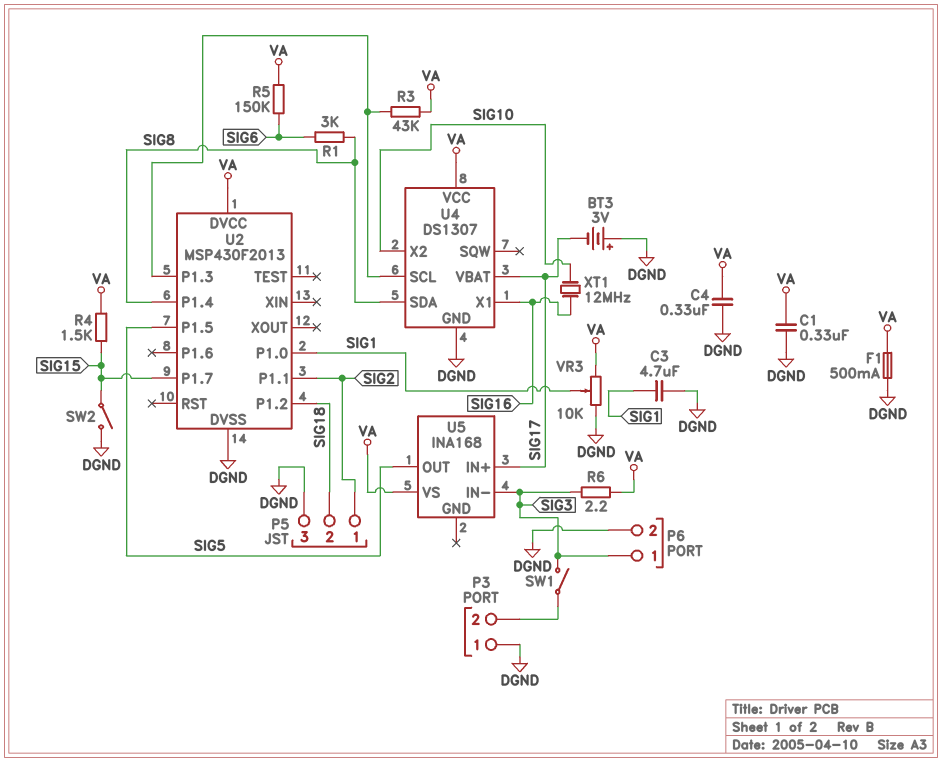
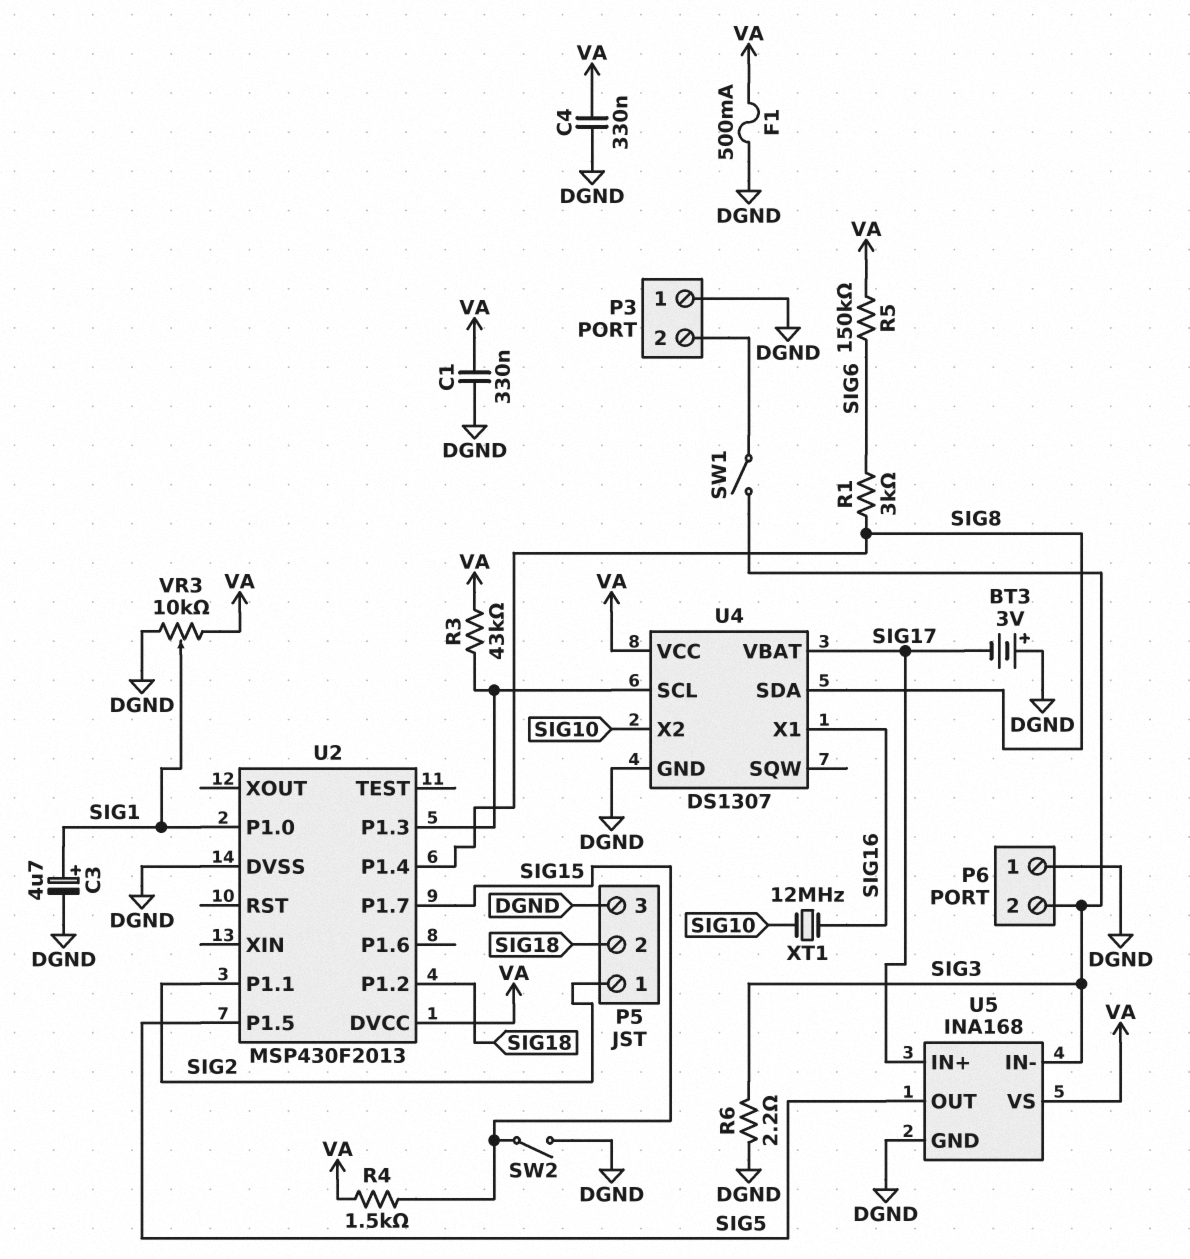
C3: 4.7uF (DGND, SIG1) -> 4.7uF (plus SIG1, minus DGND)
P6 pin 1: SIG3 -> DGND
P6 pin 2: DGND -> SIG3
R6: 2.2 (SIG3, VA) -> 2.2 (DGND, SIG3)
U5 pin GND: none -> DGND

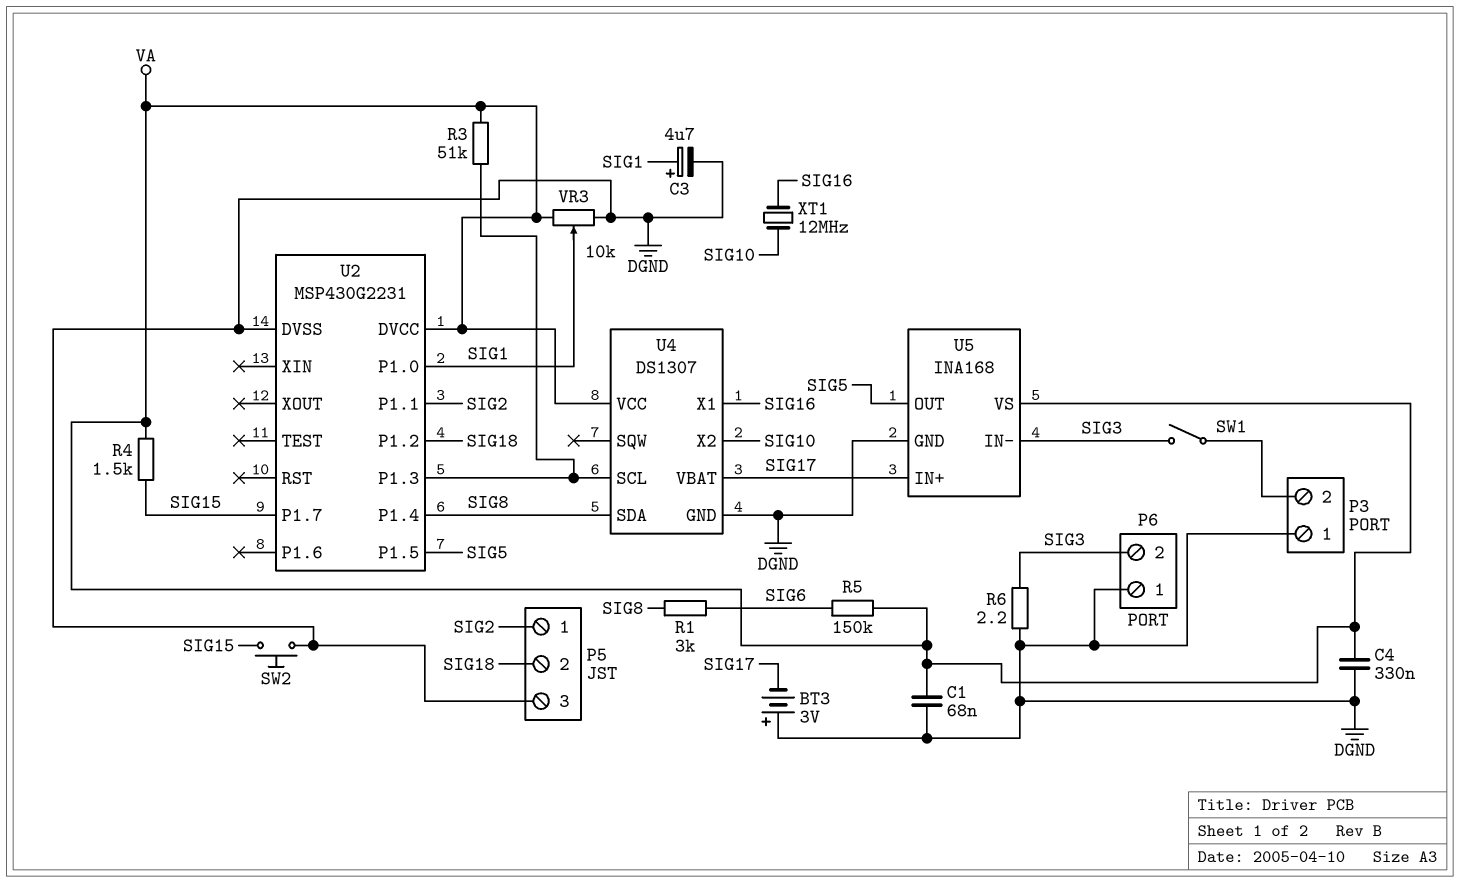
C1: 330nF (DGND, VA) -> 68nF (DGND, VA)
F1: 500mA (DGND, VA) -> none
R3: 43k (U2/P1.3, VA) -> 51k (U2/P1.3, VA)
SW2: switch (DGND, SIG15) -> button (DGND, SIG15)
U2: MSP430F2013 -> MSP430G2231

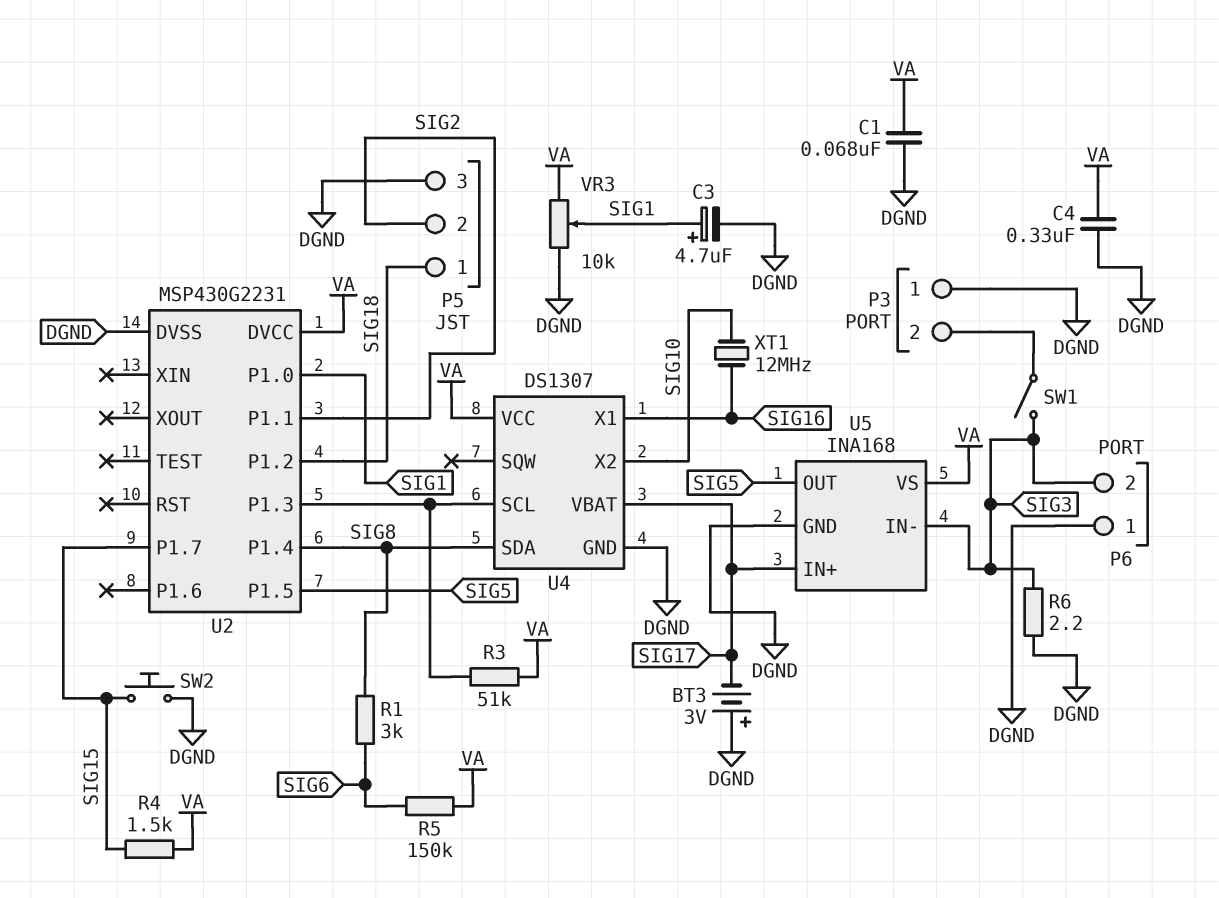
P5 pin 1: SIG2 -> SIG18
P5 pin 2: SIG18 -> SIG2

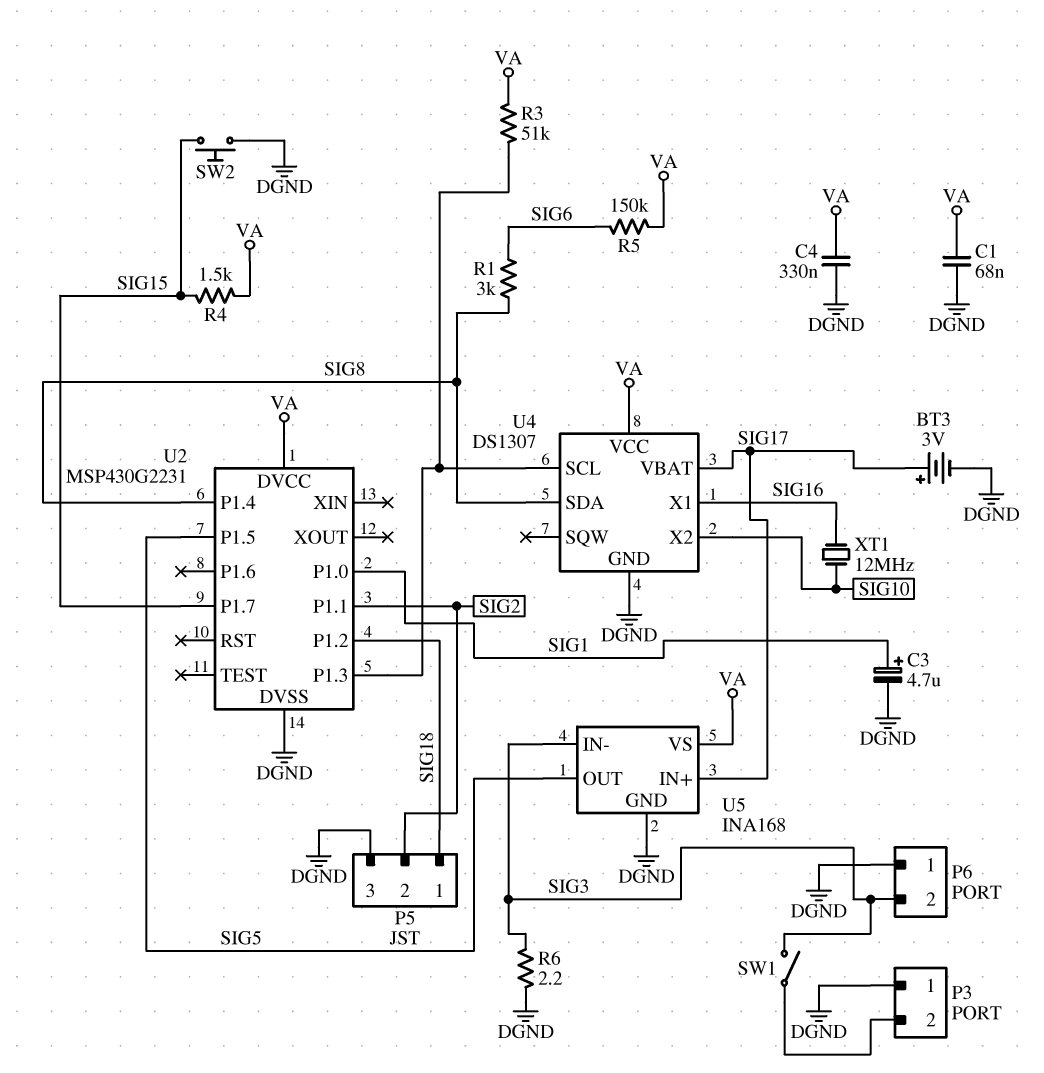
BT3: 3V (plus DGND, minus SIG17) -> 3V (plus SIG17, minus DGND)
VR3: 10k (DGND, VA, wiper SIG1) -> none

